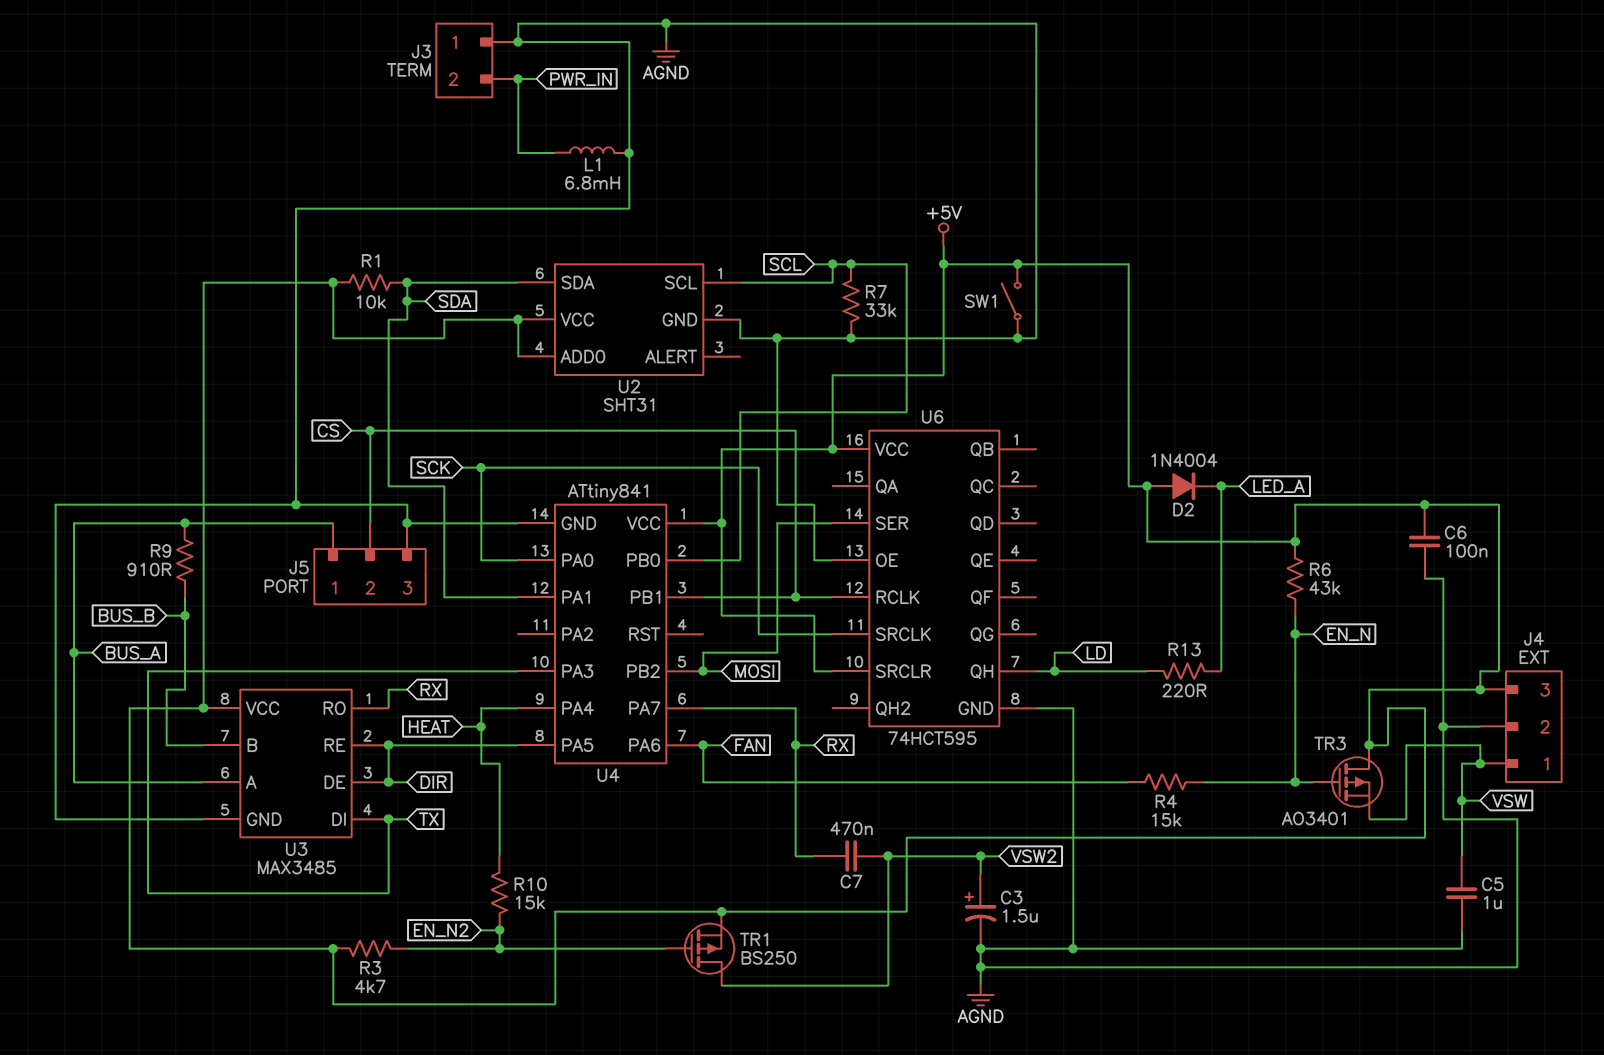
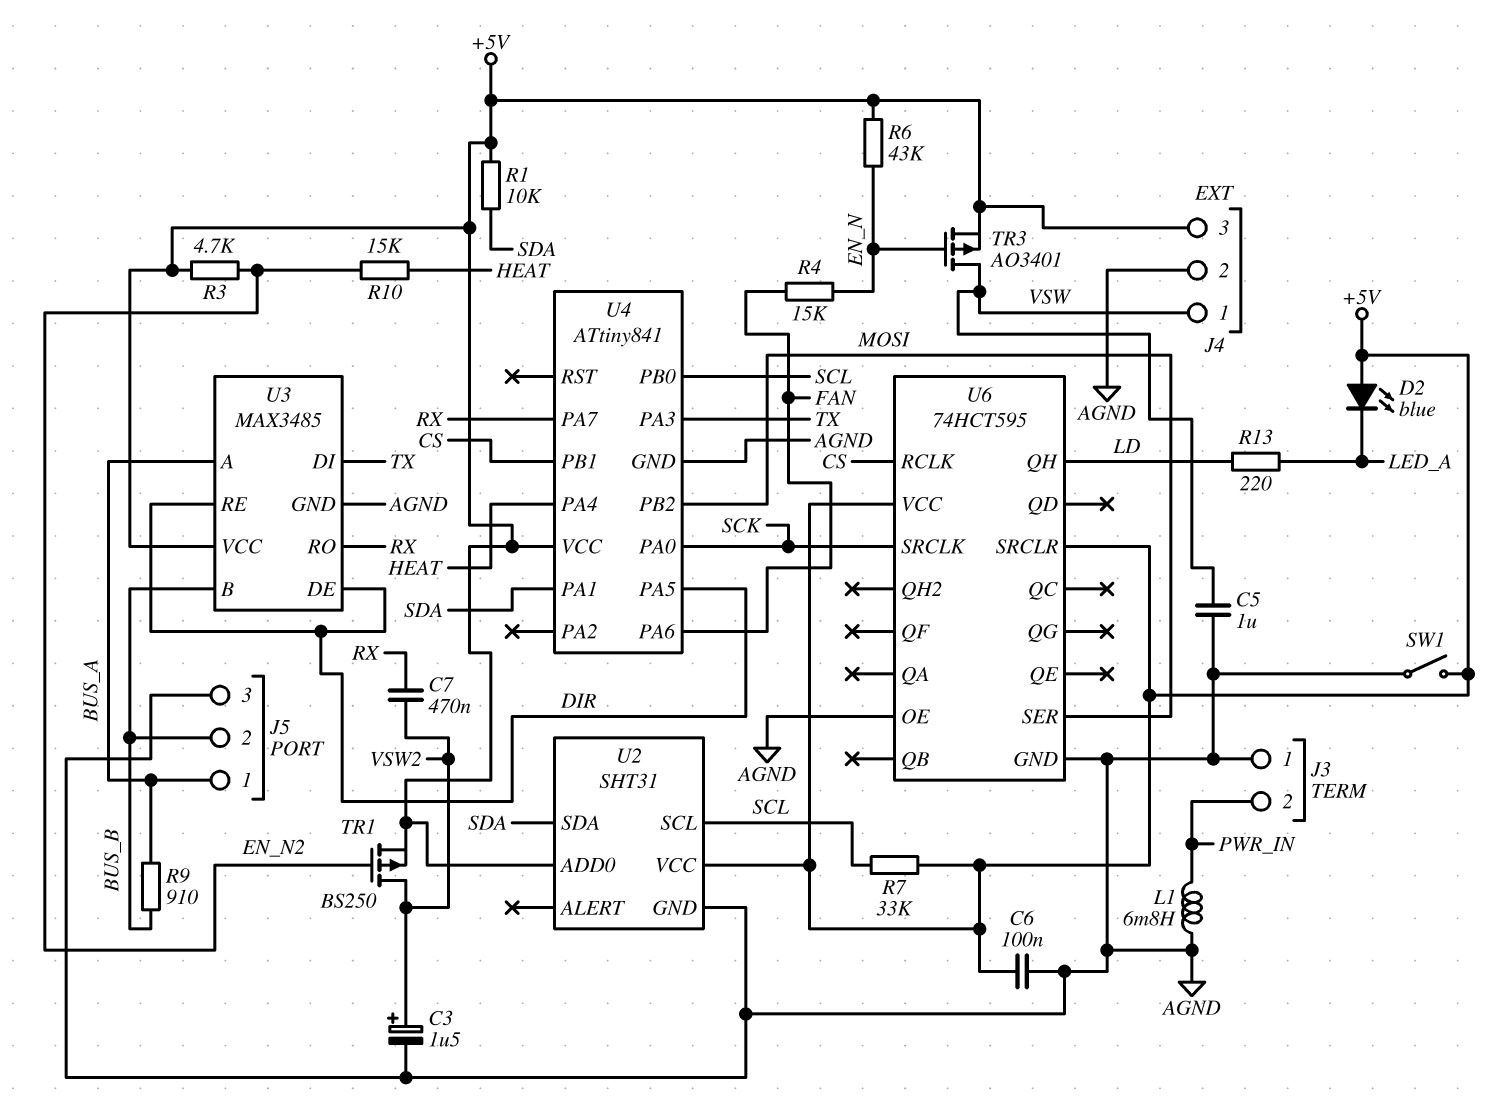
D2: diode 1N4004 (A +5V, K LED_A) -> LED blue (A +5V, K LED_A)
J5 pin 2: CS -> BUS_B
R7: 33k (AGND, SCL) -> 33k (+5V, SCL)
TR3: PMOS AO3401 (G EN_N, D +5V, S VSW) -> PMOS AO3401 (G EN_N, D VSW, S +5V)

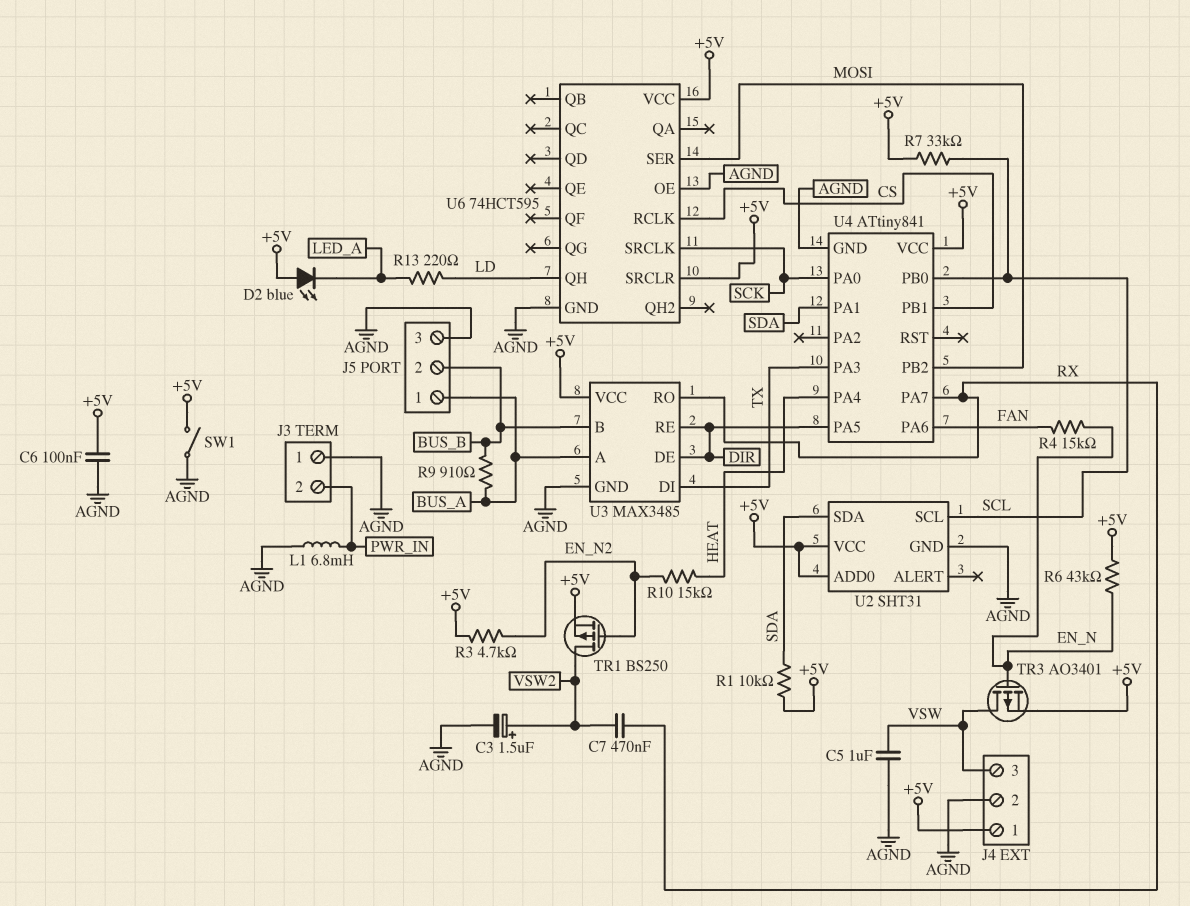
J4 pin 1: VSW -> +5V
J4 pin 3: +5V -> VSW

